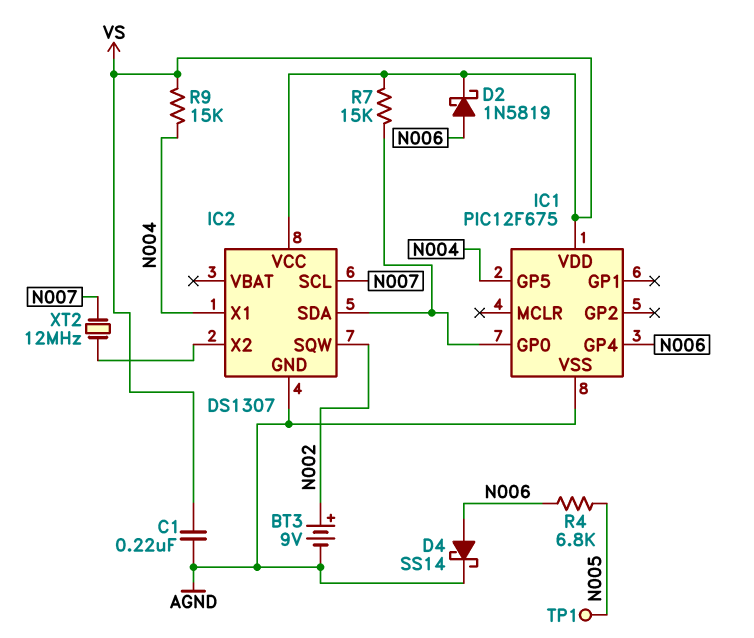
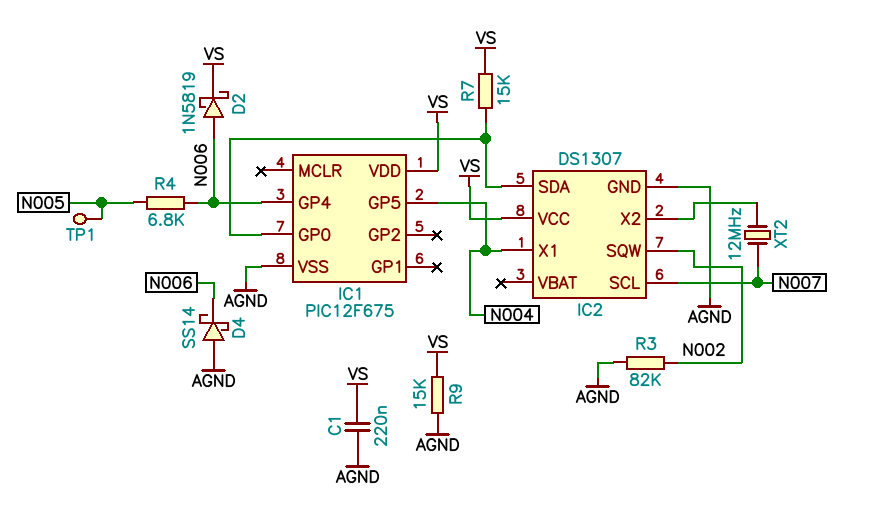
BT3: 9V (plus N002, minus AGND) -> none
D4: schottky SS14 (A N006, K AGND) -> schottky SS14 (A AGND, K N006)
R3: none -> 82k (AGND, N002)
R9: 15k (N004, VS) -> 15k (AGND, VS)

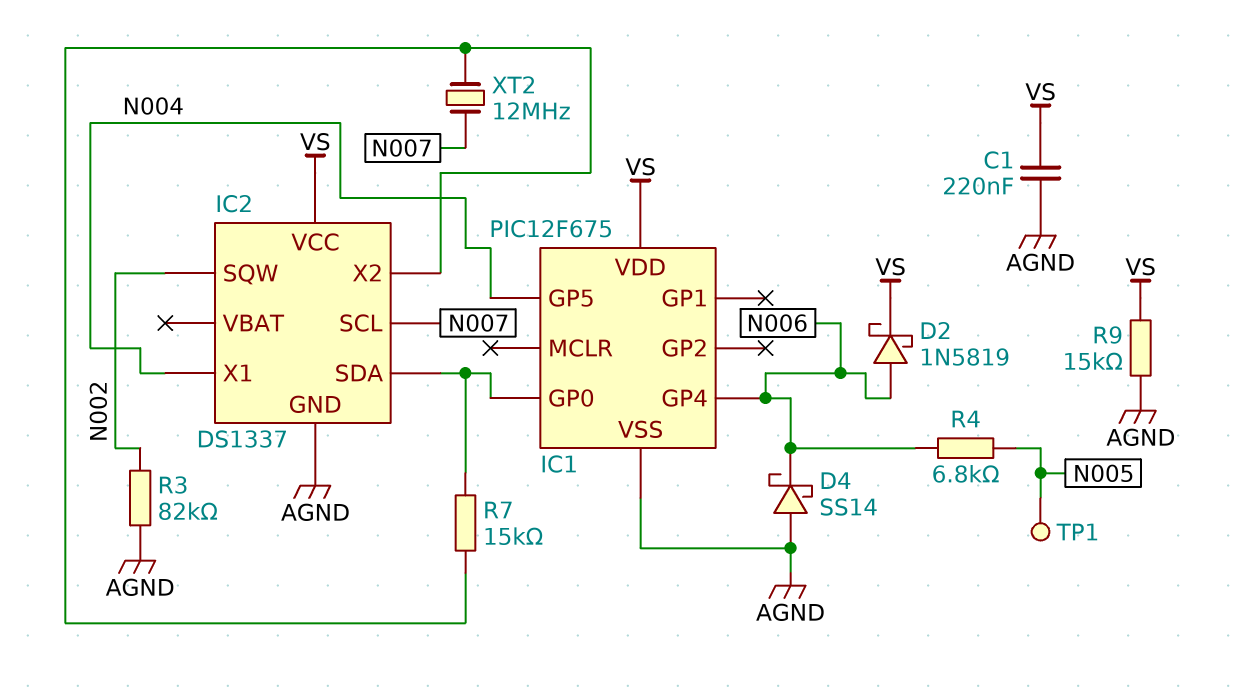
IC2: DS1307 -> DS1337
R7: 15k (IC1/GP0, VS) -> 15k (IC1/GP0, IC2/X2)

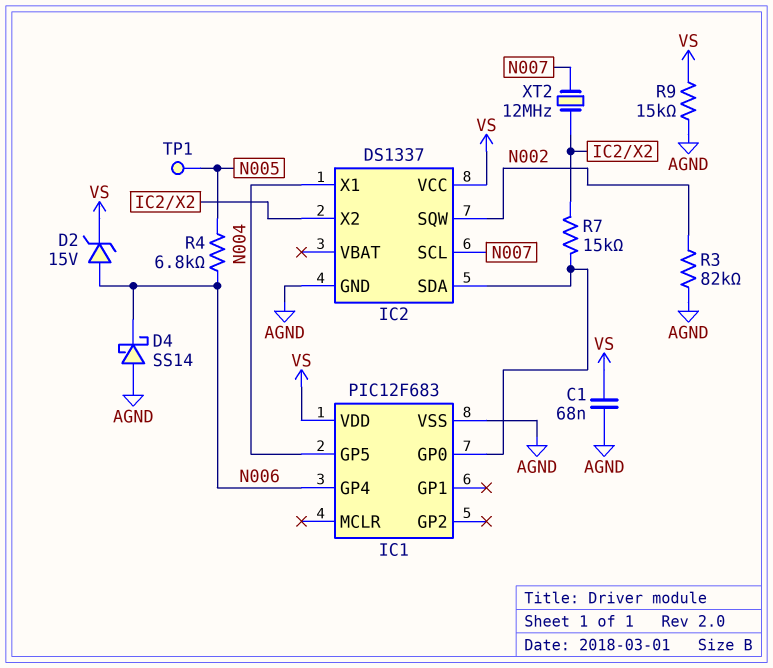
C1: 220nF (AGND, VS) -> 68nF (AGND, VS)
D2: schottky 1N5819 (A N006, K VS) -> zener 15V (A N006, K VS)
IC1: PIC12F675 -> PIC12F683

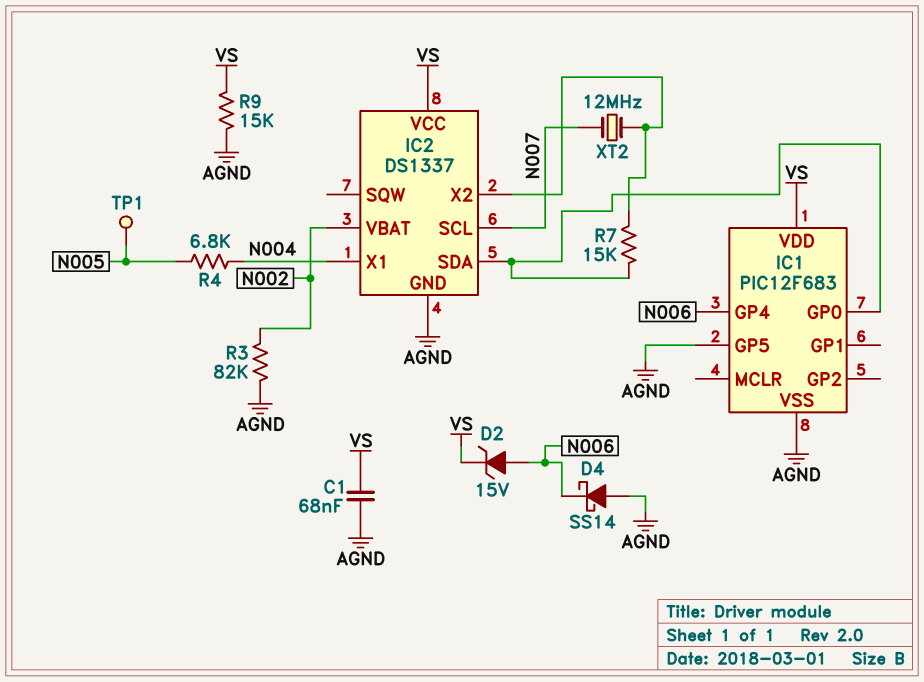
IC1 pin GP5: N004 -> AGND
IC2 pin SQW: N002 -> none
IC2 pin VBAT: none -> N002
R4: 6.8k (N005, N006) -> 6.8k (N004, N005)

